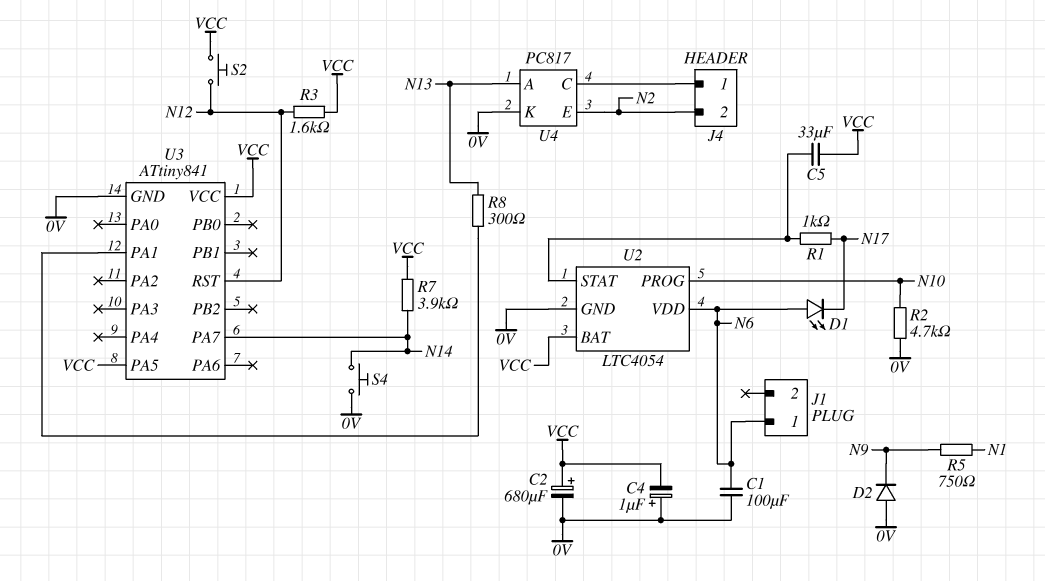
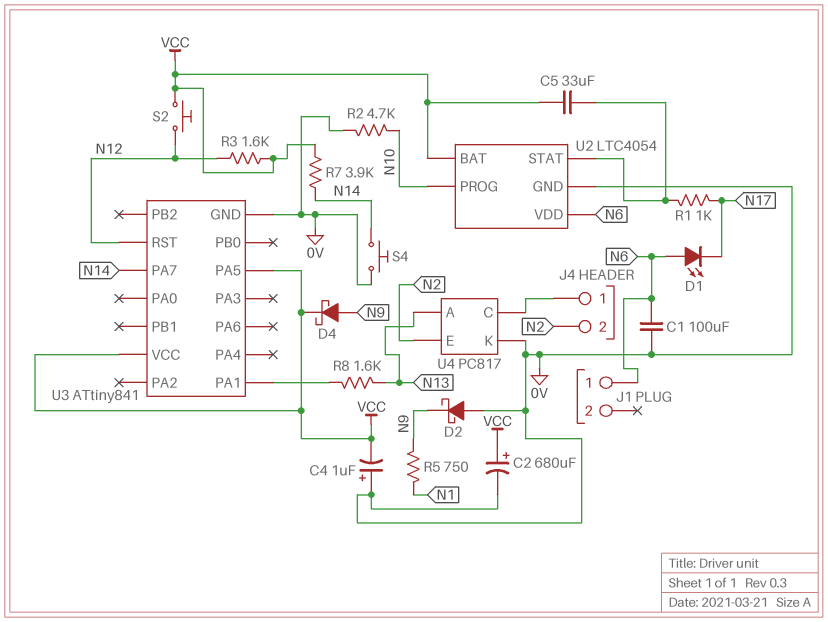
D2: diode (A 0V, K N9) -> schottky (A 0V, K N9)
D4: none -> schottky (A N9, K VCC)
R8: 300 (N13, U3/PA1) -> 1.6k (N13, U3/PA1)

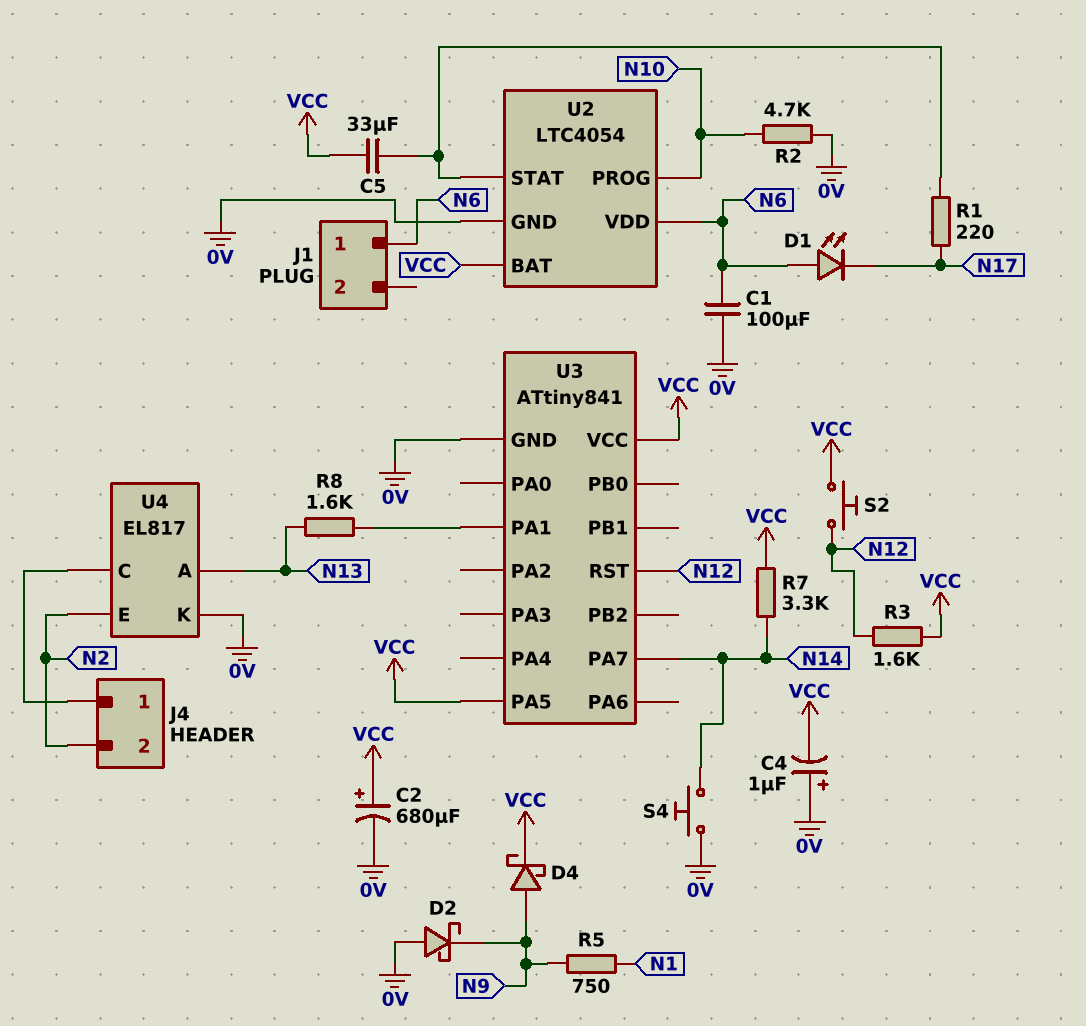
R1: 1k (N17, U2/STAT) -> 220 (N17, U2/STAT)
R7: 3.9k (N14, VCC) -> 3.3k (N14, VCC)
U4: PC817 -> EL817

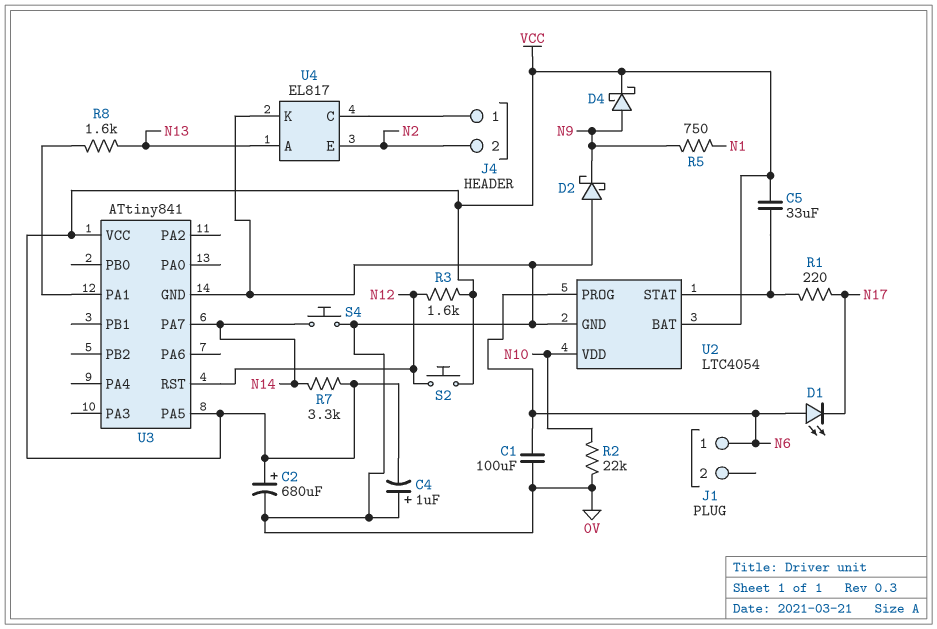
R2: 4.7k (0V, N10) -> 22k (0V, N10)
U2 pin PROG: N10 -> N6
U2 pin VDD: N6 -> N10

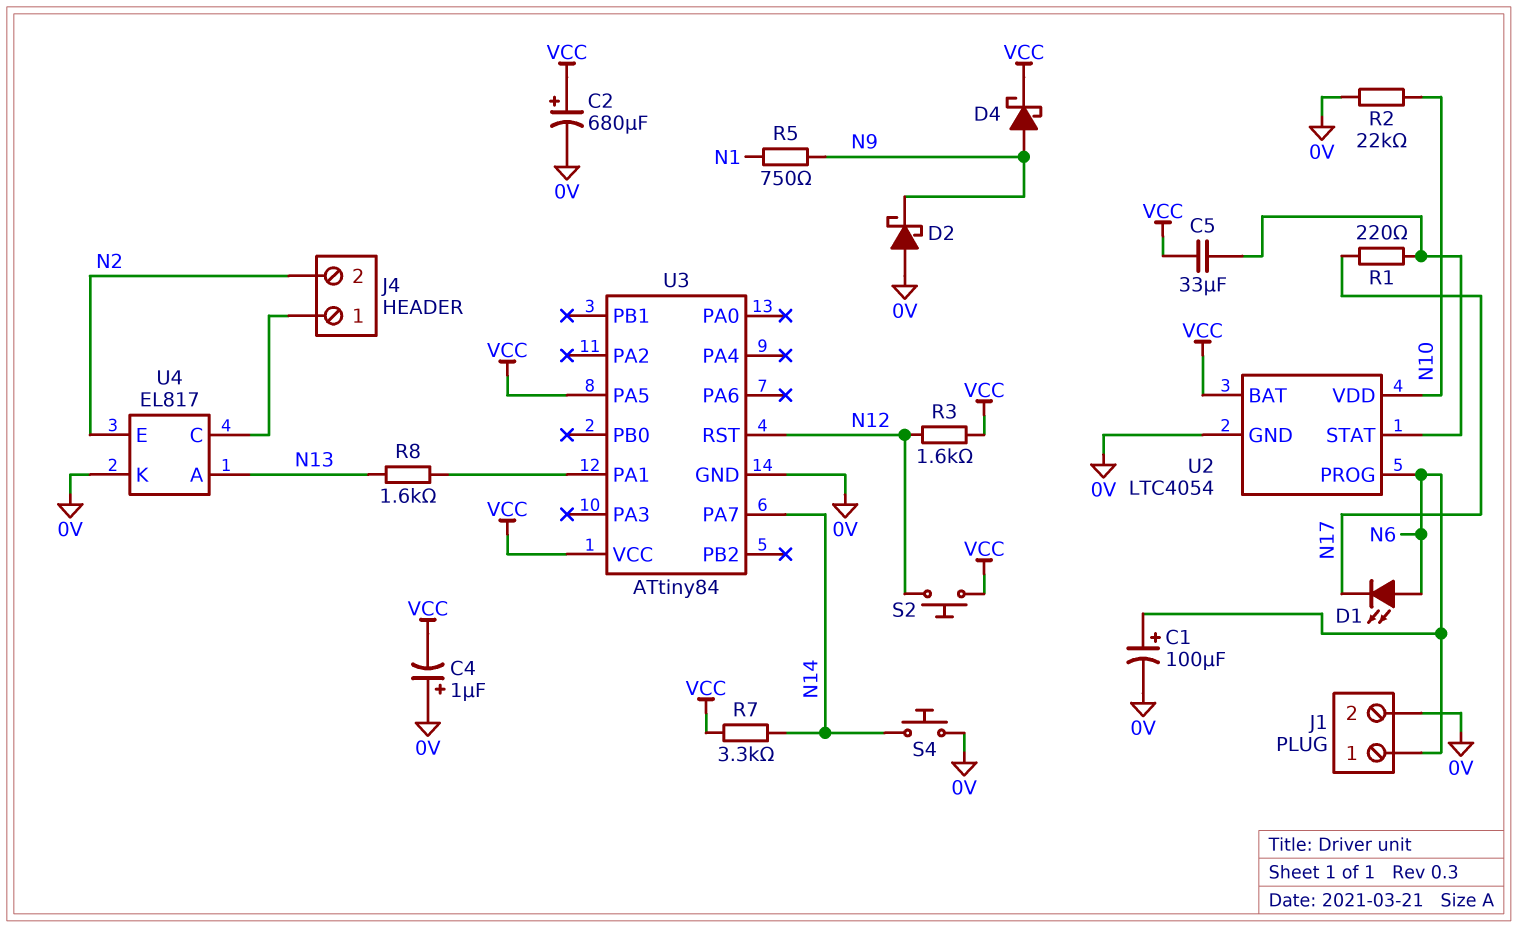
C1: 100uF (0V, N6) -> 100uF (plus N6, minus 0V)
J1 pin 2: none -> 0V
U3: ATtiny841 -> ATtiny84

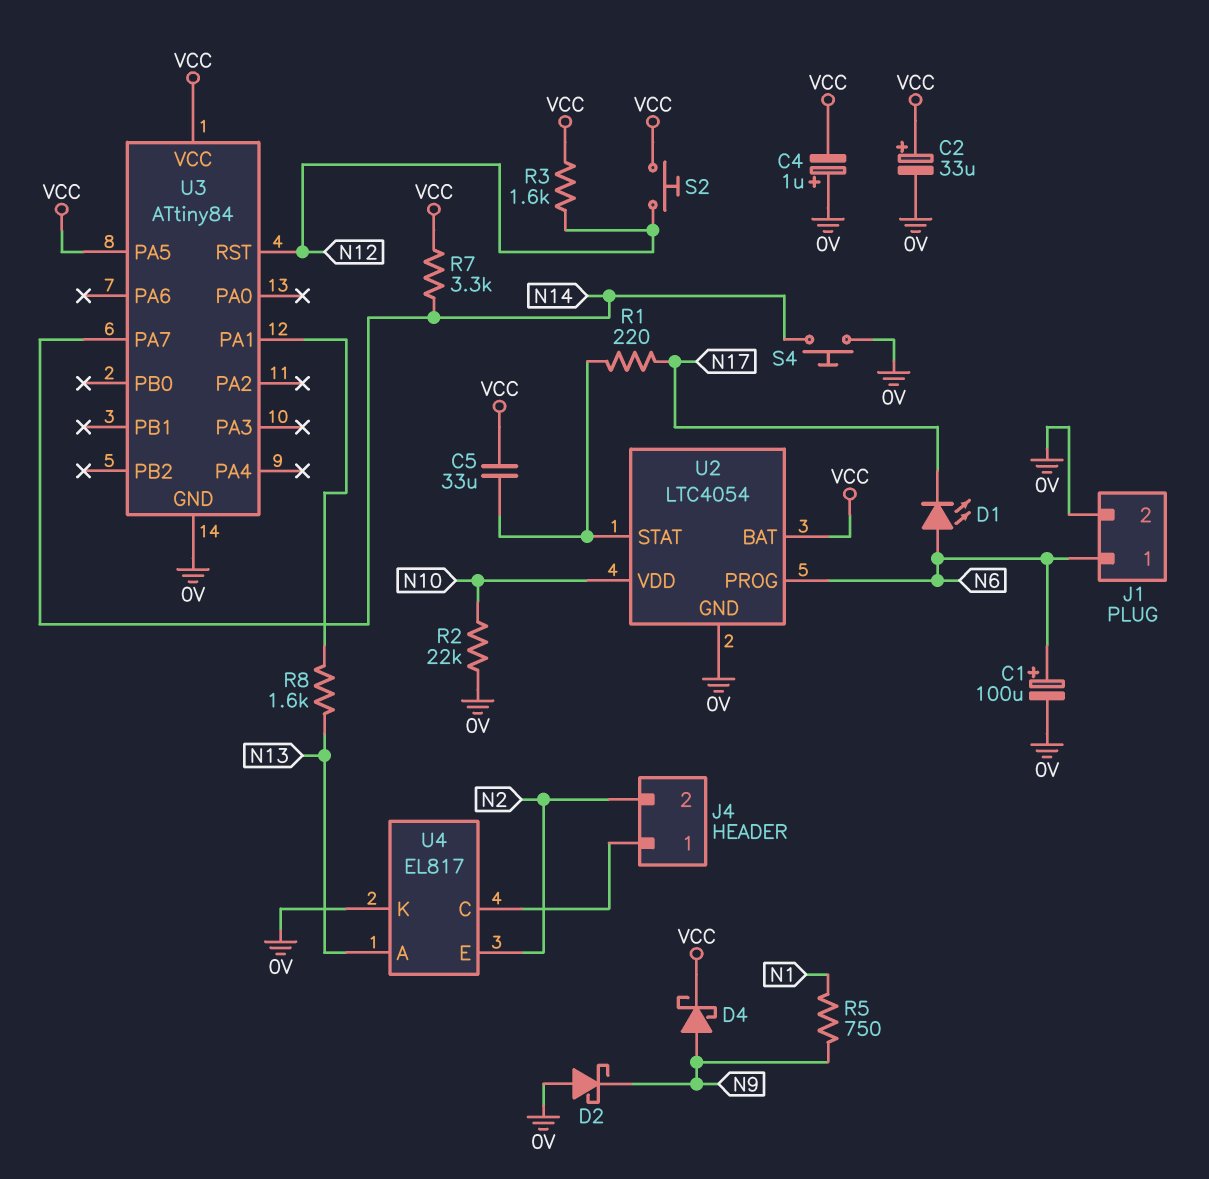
C2: 680uF (plus VCC, minus 0V) -> 33uF (plus VCC, minus 0V)

